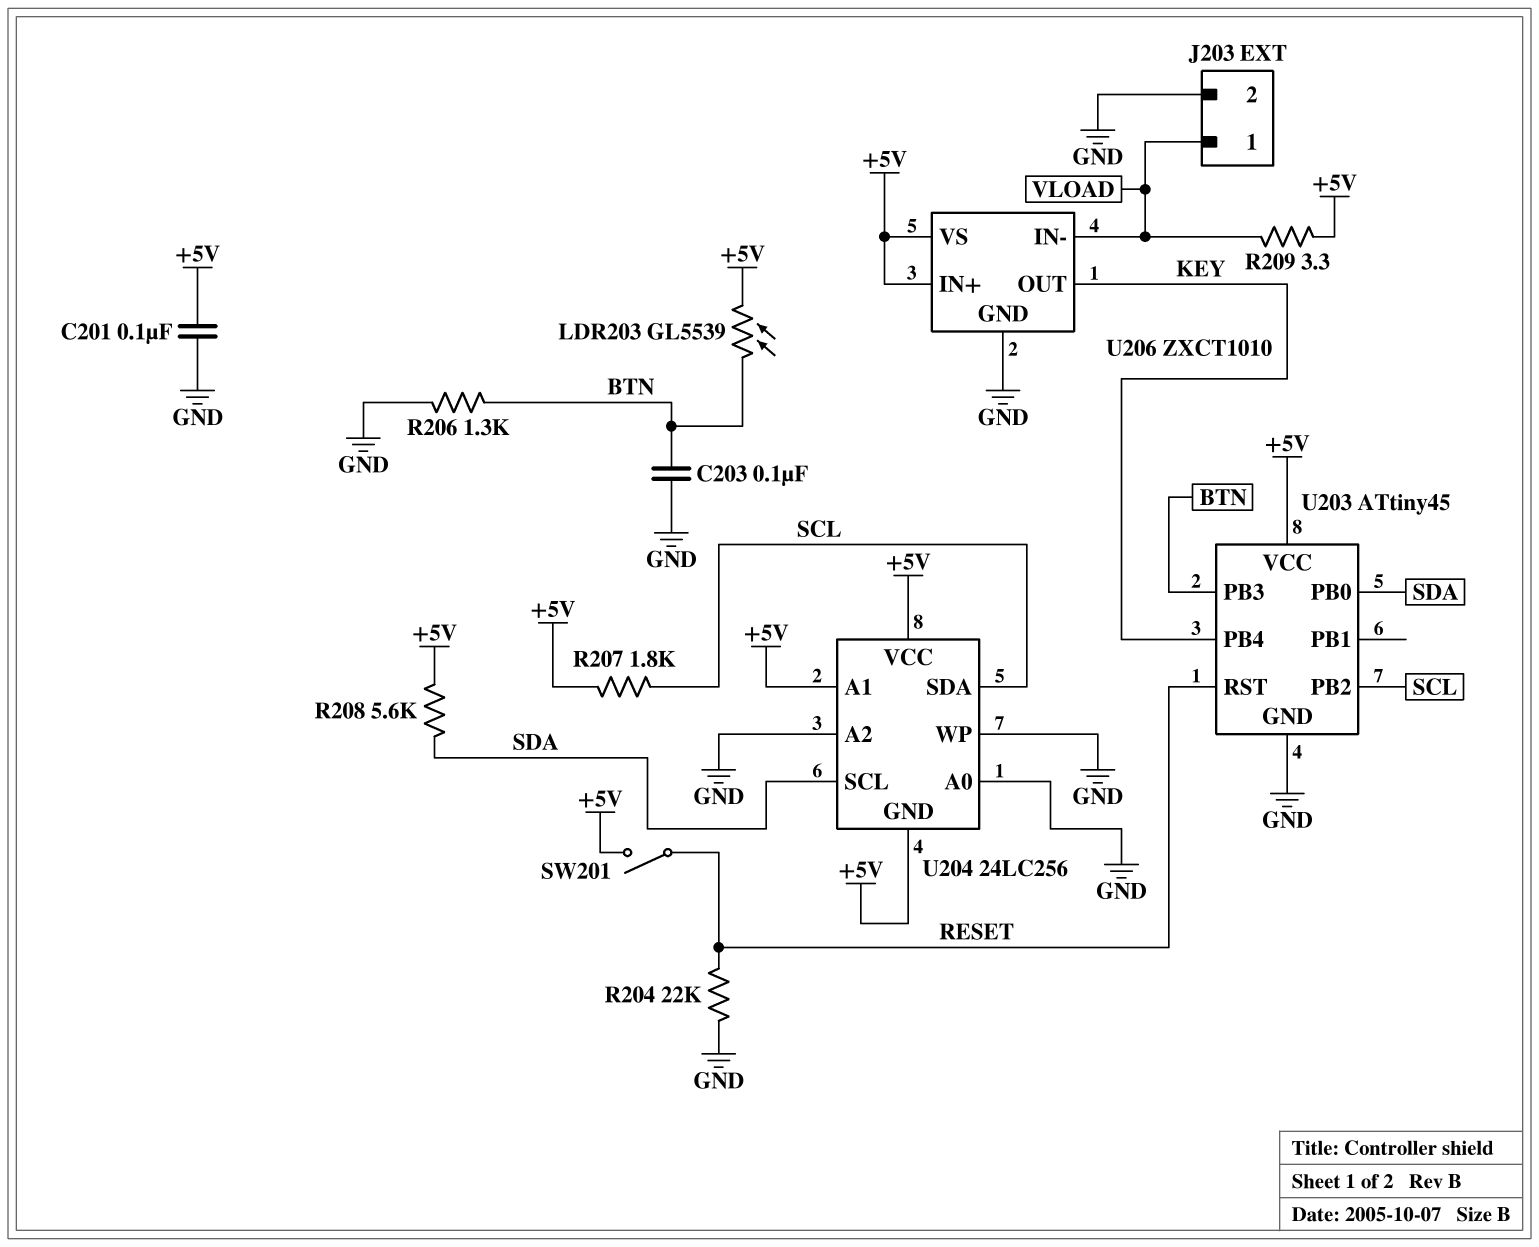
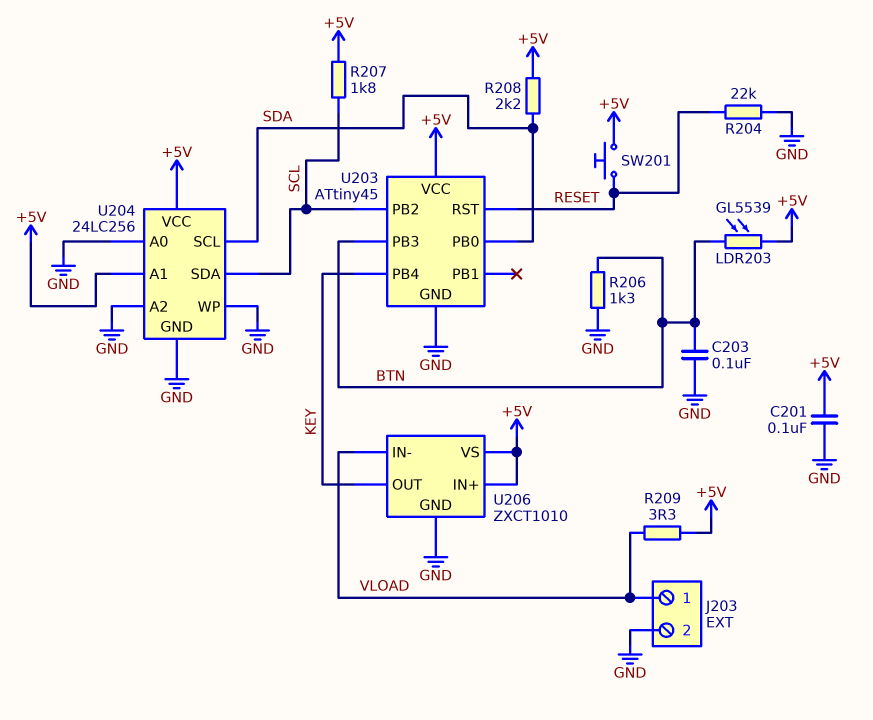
R208: 5.6k (+5V, SDA) -> 2.2k (+5V, SDA)
SW201: switch (+5V, RESET) -> button (+5V, RESET)
U204 pin GND: +5V -> GND

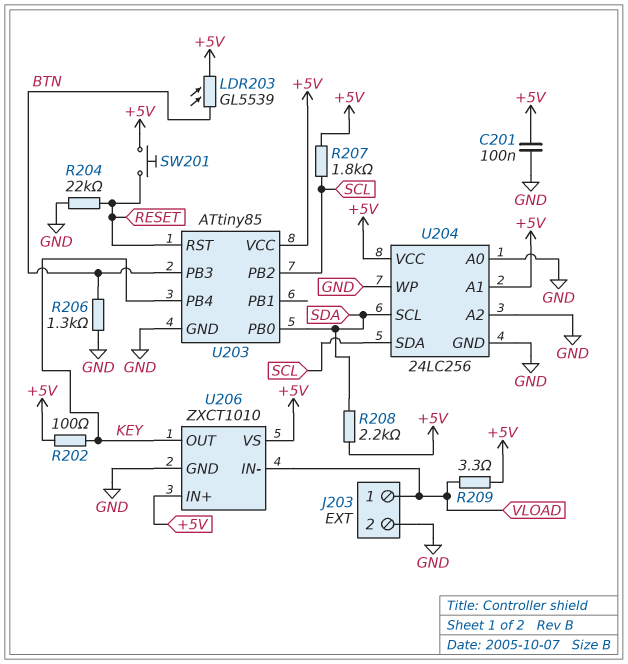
C203: 100nF (BTN, GND) -> none
R202: none -> 100 (+5V, KEY)
U203: ATtiny45 -> ATtiny85

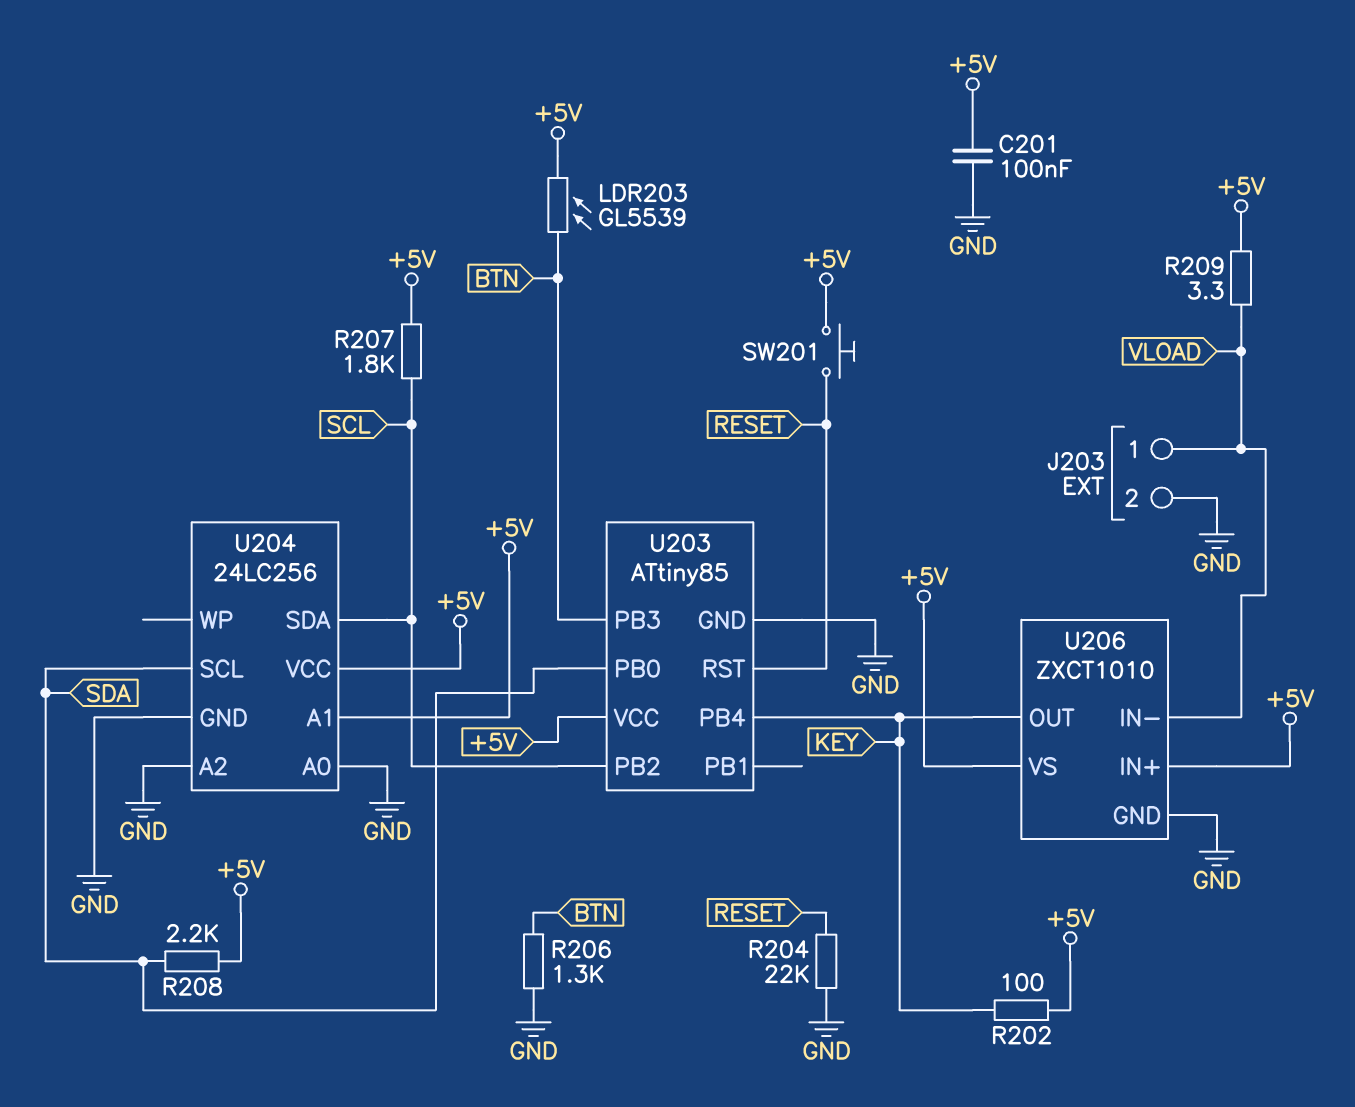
U204 pin WP: GND -> none

